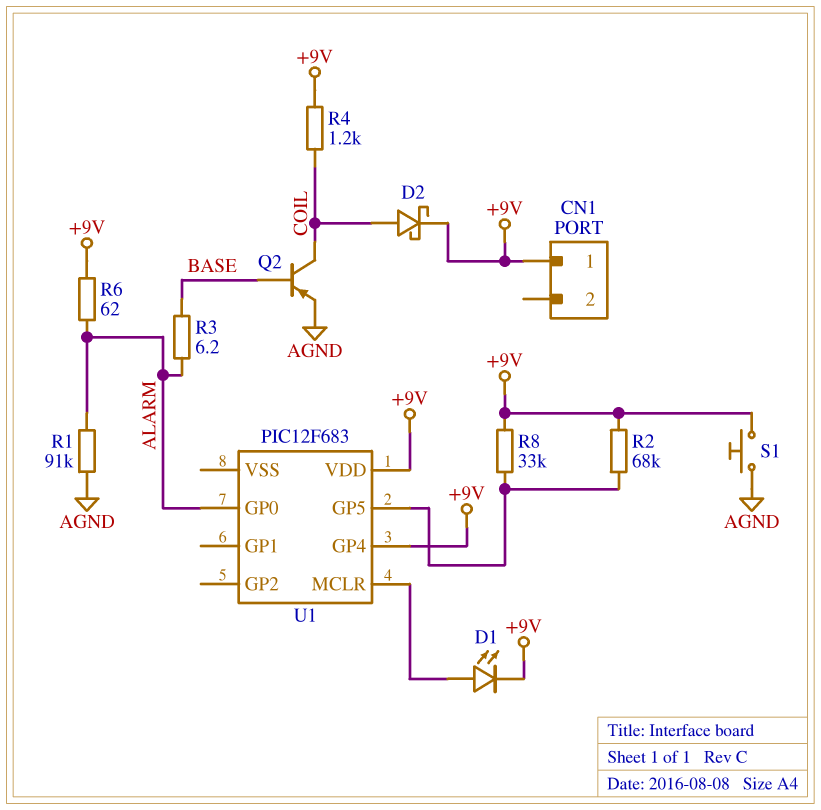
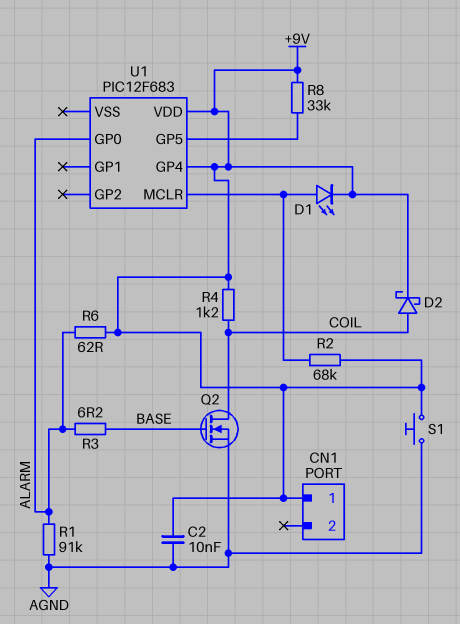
C2: none -> 10nF (+9V, AGND)
Q2: PNP (B BASE, C COIL, E AGND) -> NMOS (G BASE, D COIL, S AGND)
R2: 68k (+9V, U1/GP5) -> 68k (+9V, U1/MCLR)

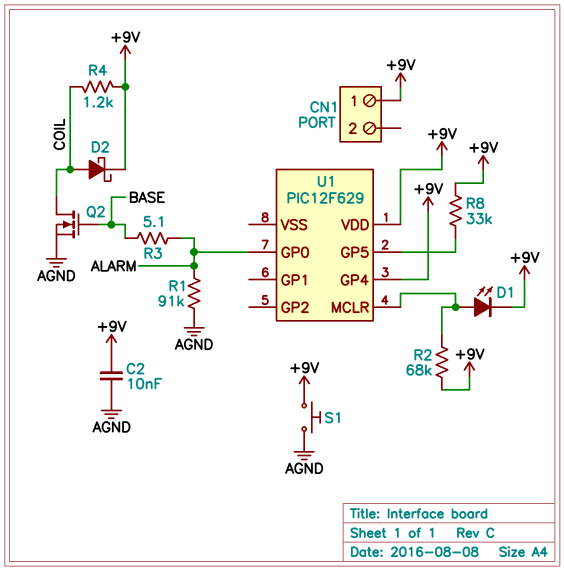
R3: 6.2 (ALARM, BASE) -> 5.1 (ALARM, BASE)
R6: 62 (+9V, ALARM) -> none
U1: PIC12F683 -> PIC12F629

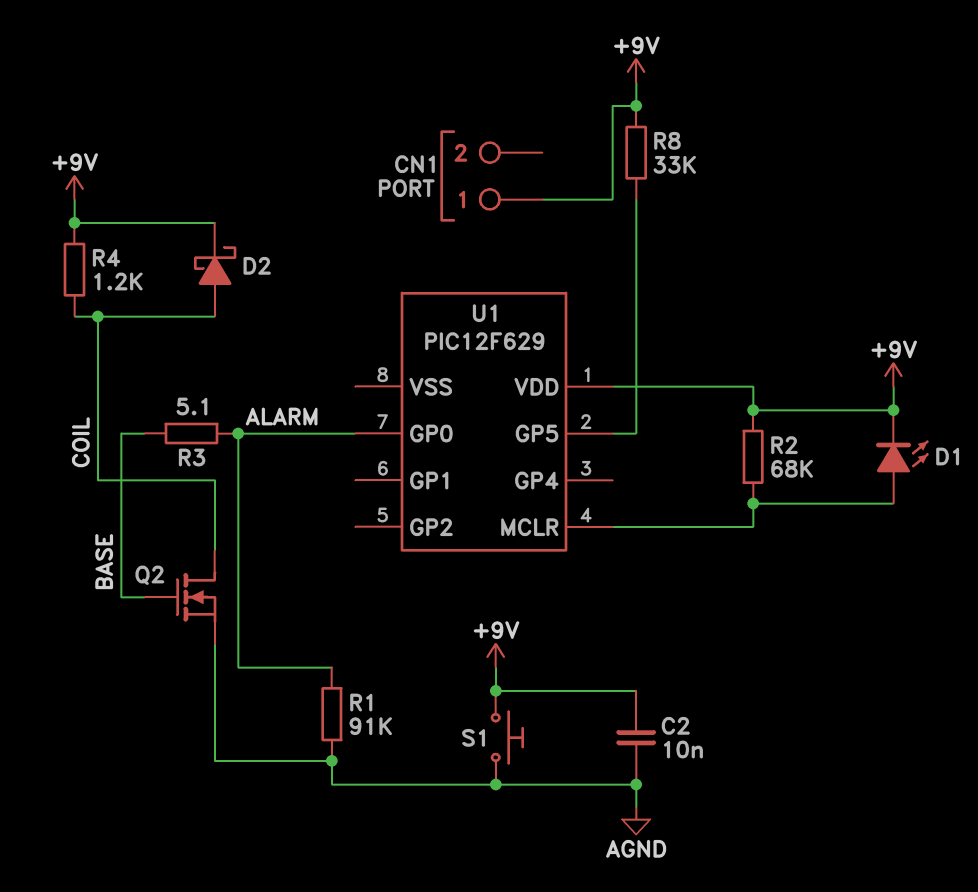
U1 pin GP4: +9V -> none

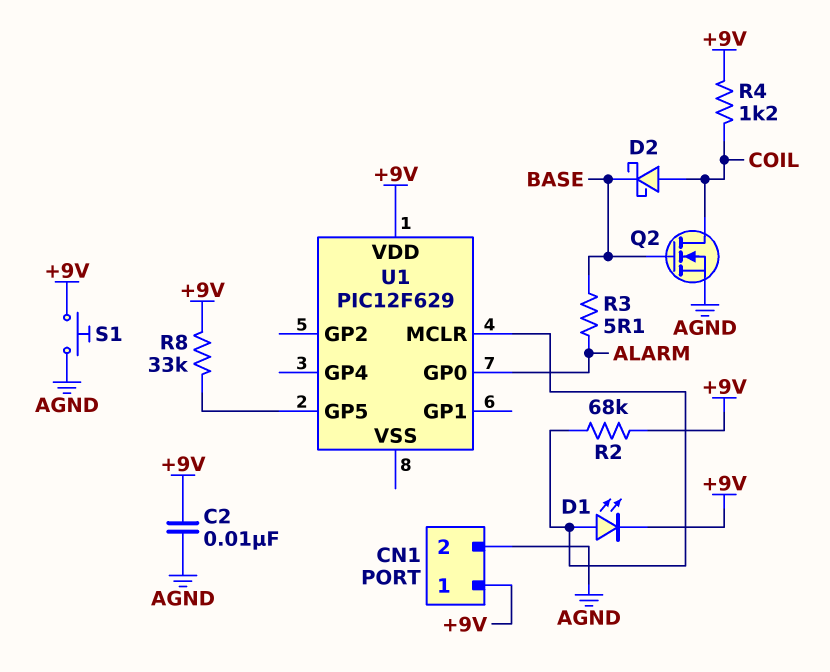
CN1 pin 2: none -> AGND
D2: schottky (A COIL, K +9V) -> schottky (A COIL, K BASE)
R1: 91k (AGND, ALARM) -> none

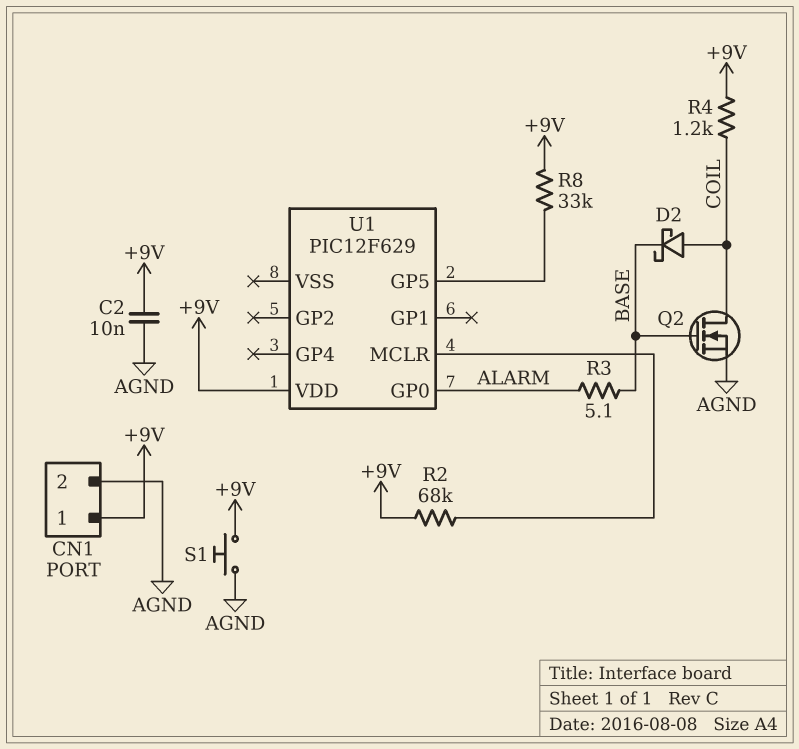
D1: LED (A U1/MCLR, K +9V) -> none

